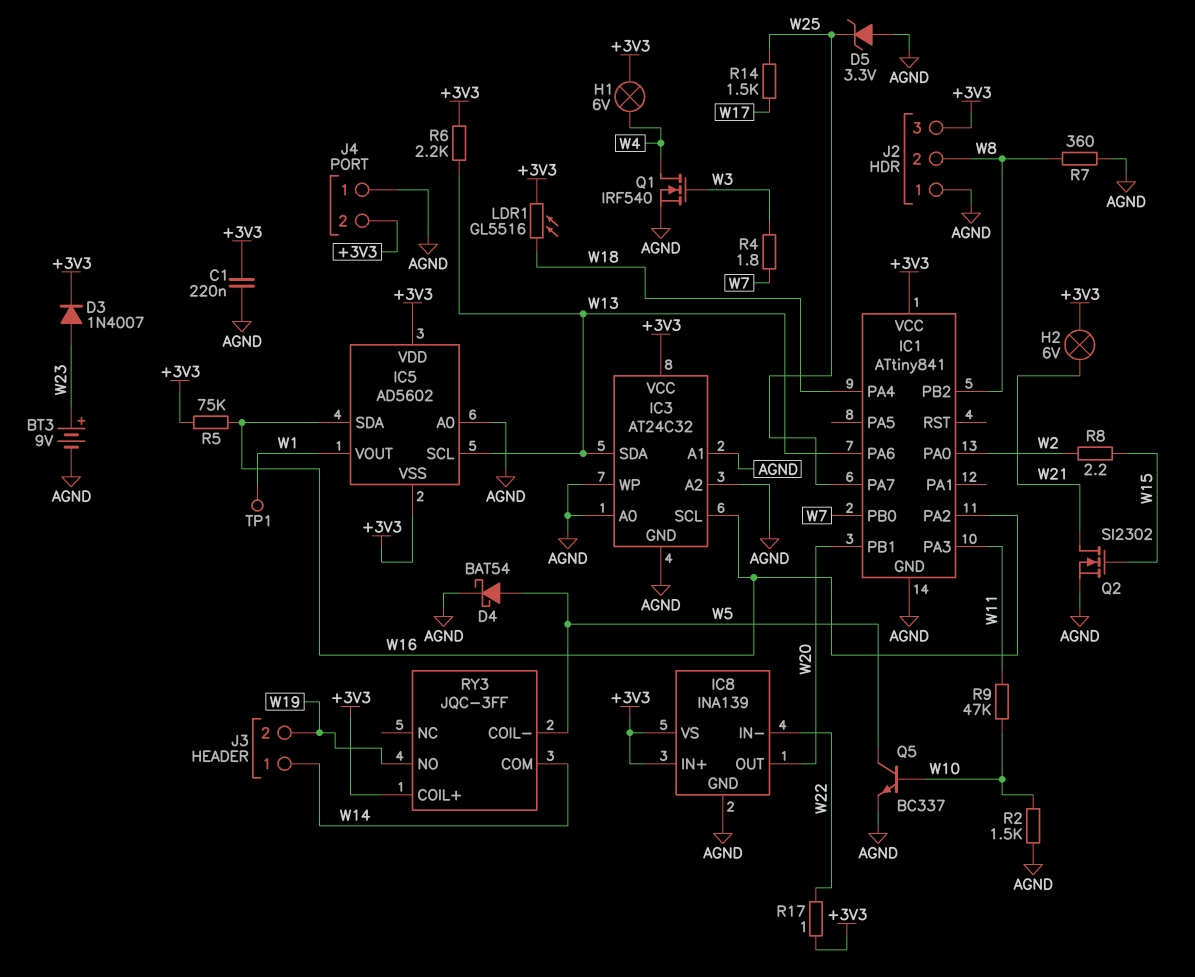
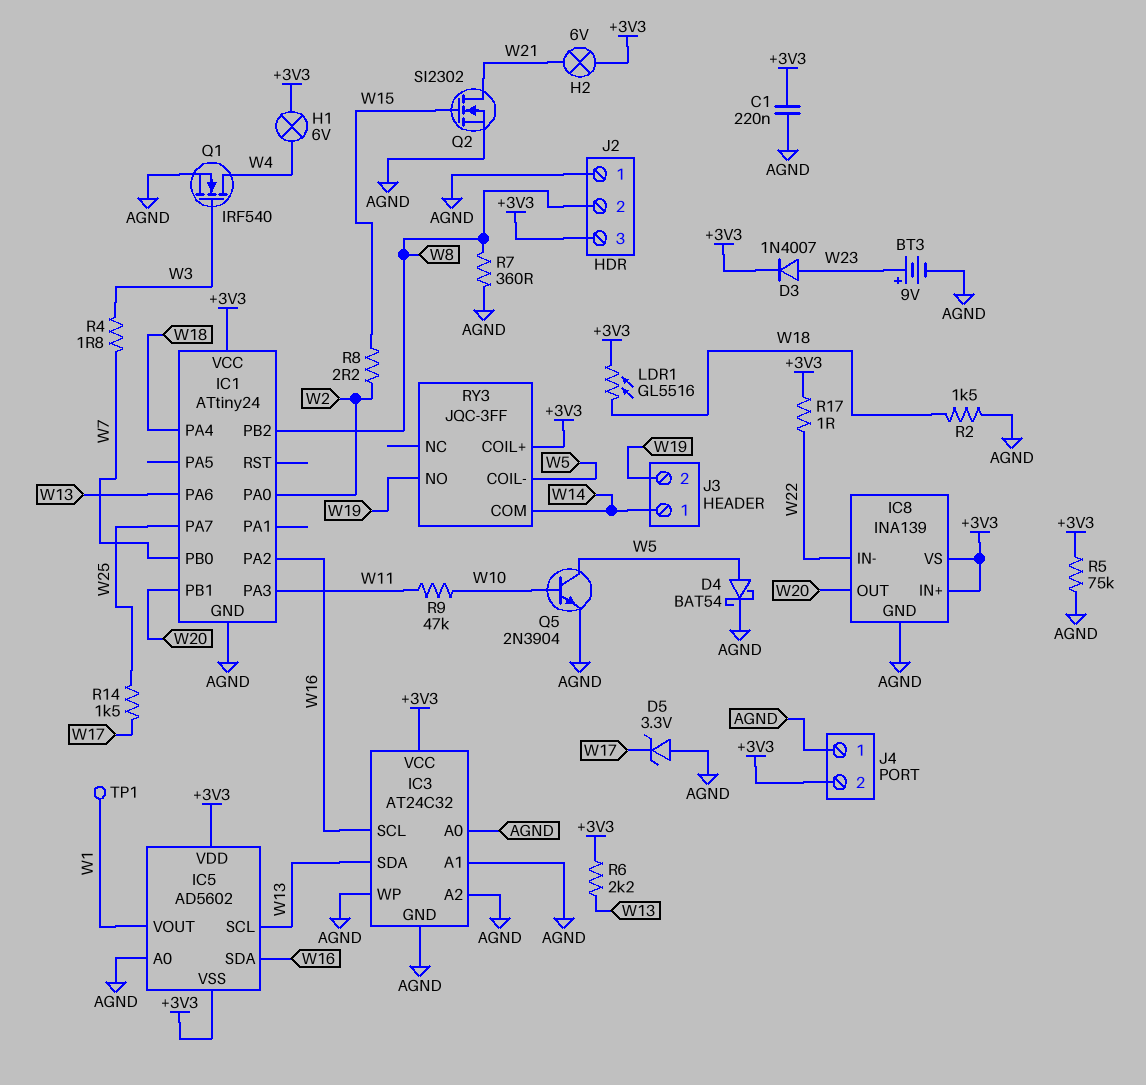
D5: zener 3.3V (A AGND, K W25) -> zener 3.3V (A AGND, K W17)
IC1: ATtiny841 -> ATtiny24
Q5: NPN BC337 (B W10, C W5, E AGND) -> NPN 2N3904 (B W10, C W5, E AGND)
R2: 1.5k (AGND, W10) -> 1.5k (AGND, W18)
R5: 75k (+3V3, W16) -> 75k (+3V3, AGND)

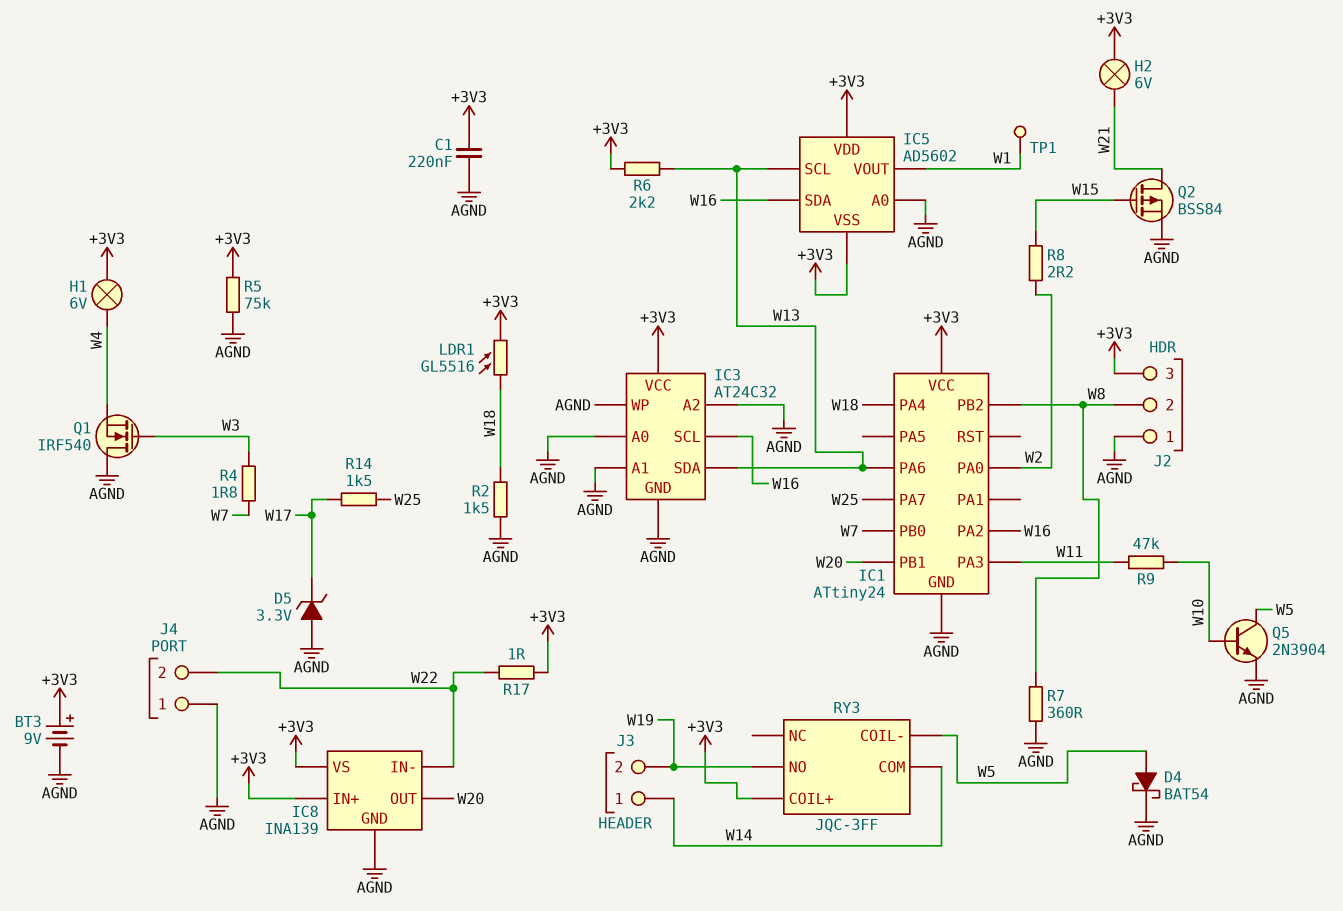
BT3: 9V (plus W23, minus AGND) -> 9V (plus +3V3, minus AGND)
D3: diode 1N4007 (A W23, K +3V3) -> none
J4 pin 2: +3V3 -> W22
Q1: NMOS IRF540 (G W3, D W4, S AGND) -> NMOS IRF540 (G W3, D AGND, S W4)
Q2: NMOS SI2302 (G W15, D W21, S AGND) -> PMOS BSS84 (G W15, D W21, S AGND)

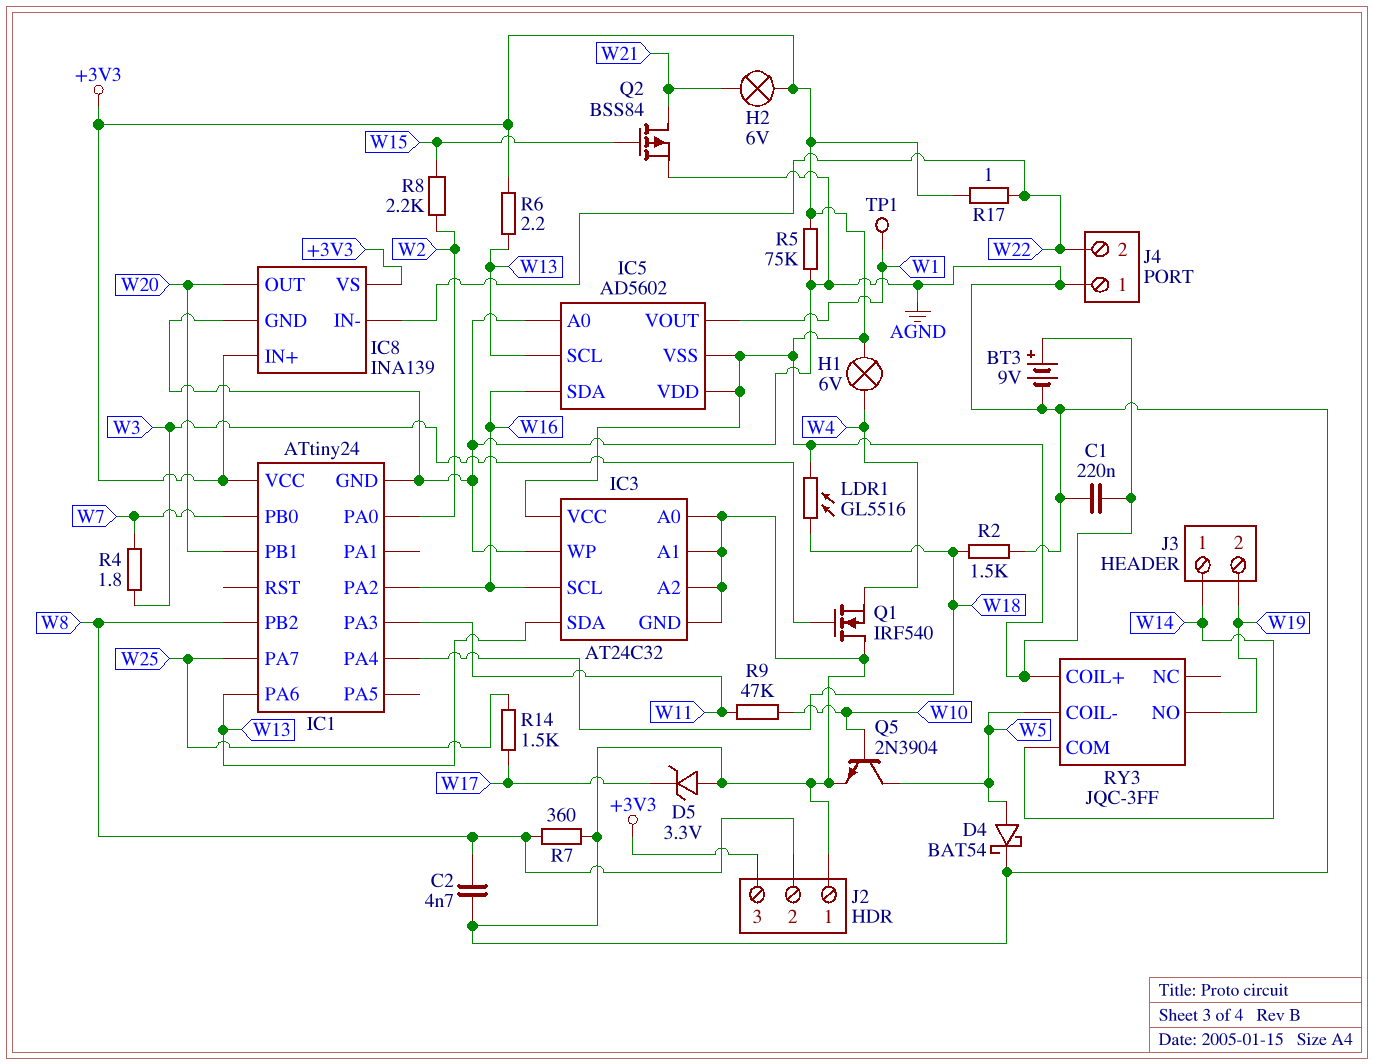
C2: none -> 4.7nF (AGND, W8)
R6: 2.2k (+3V3, W13) -> 2.2 (+3V3, W13)
R8: 2.2 (W2, W15) -> 2.2k (W2, W15)

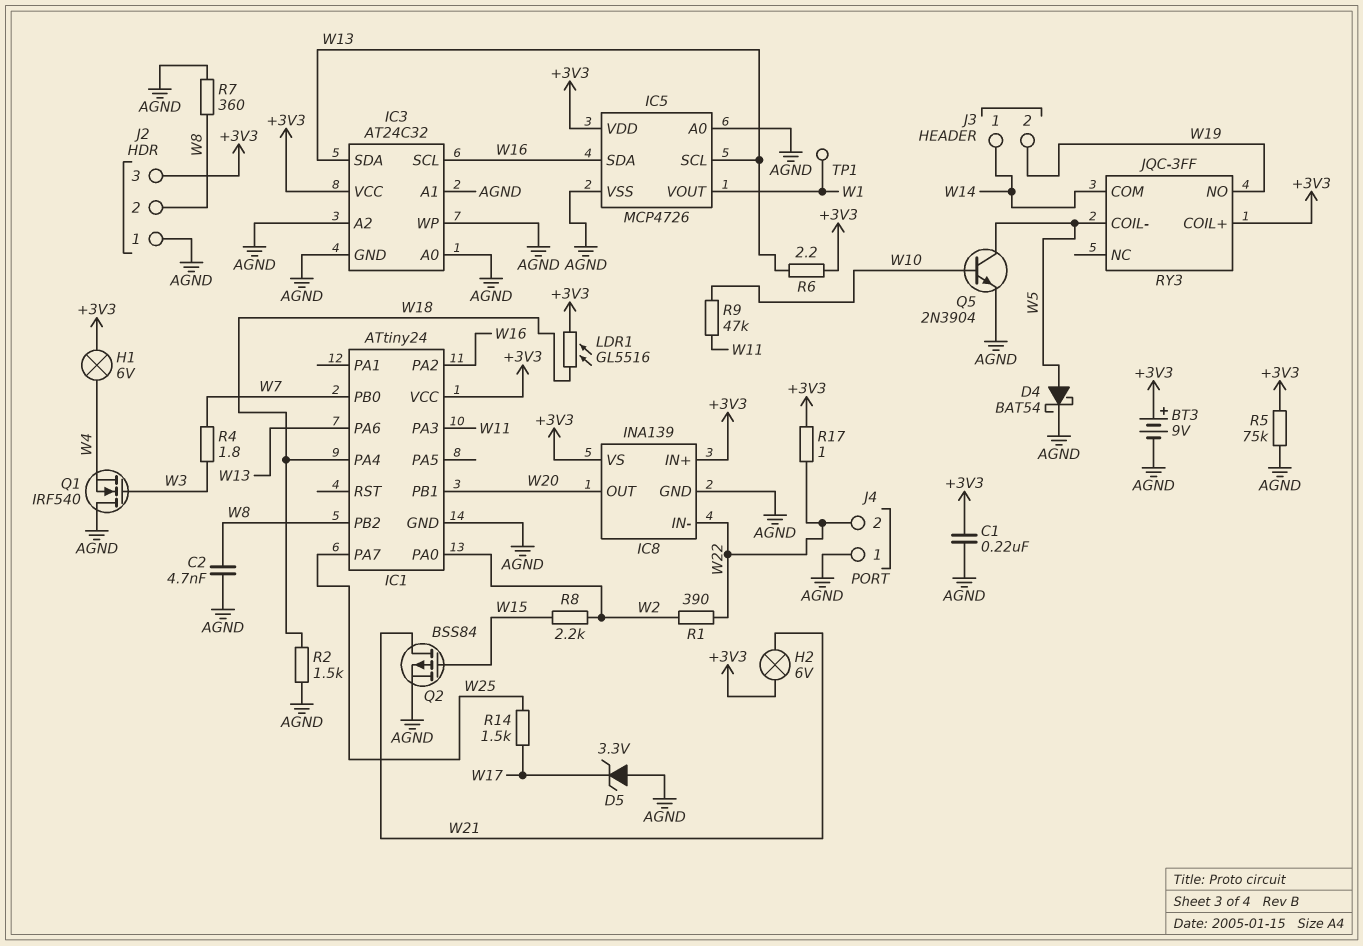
IC5: AD5602 -> MCP4726
IC5 pin VSS: +3V3 -> AGND
R1: none -> 390 (W2, W22)

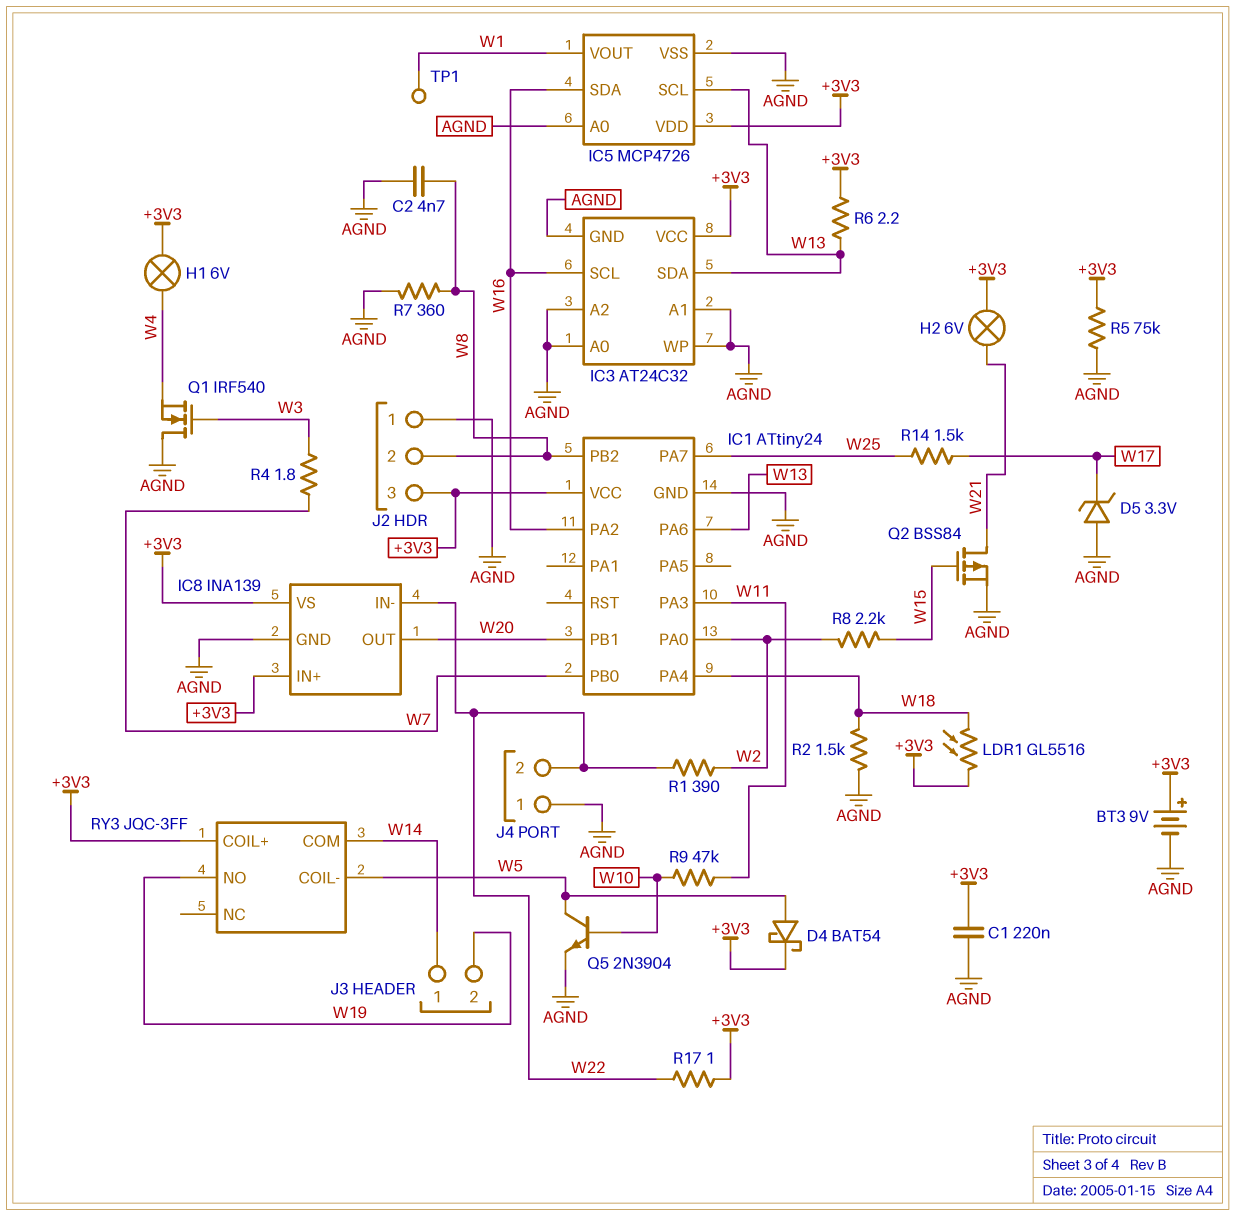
D4: schottky BAT54 (A W5, K AGND) -> schottky BAT54 (A W5, K +3V3)

